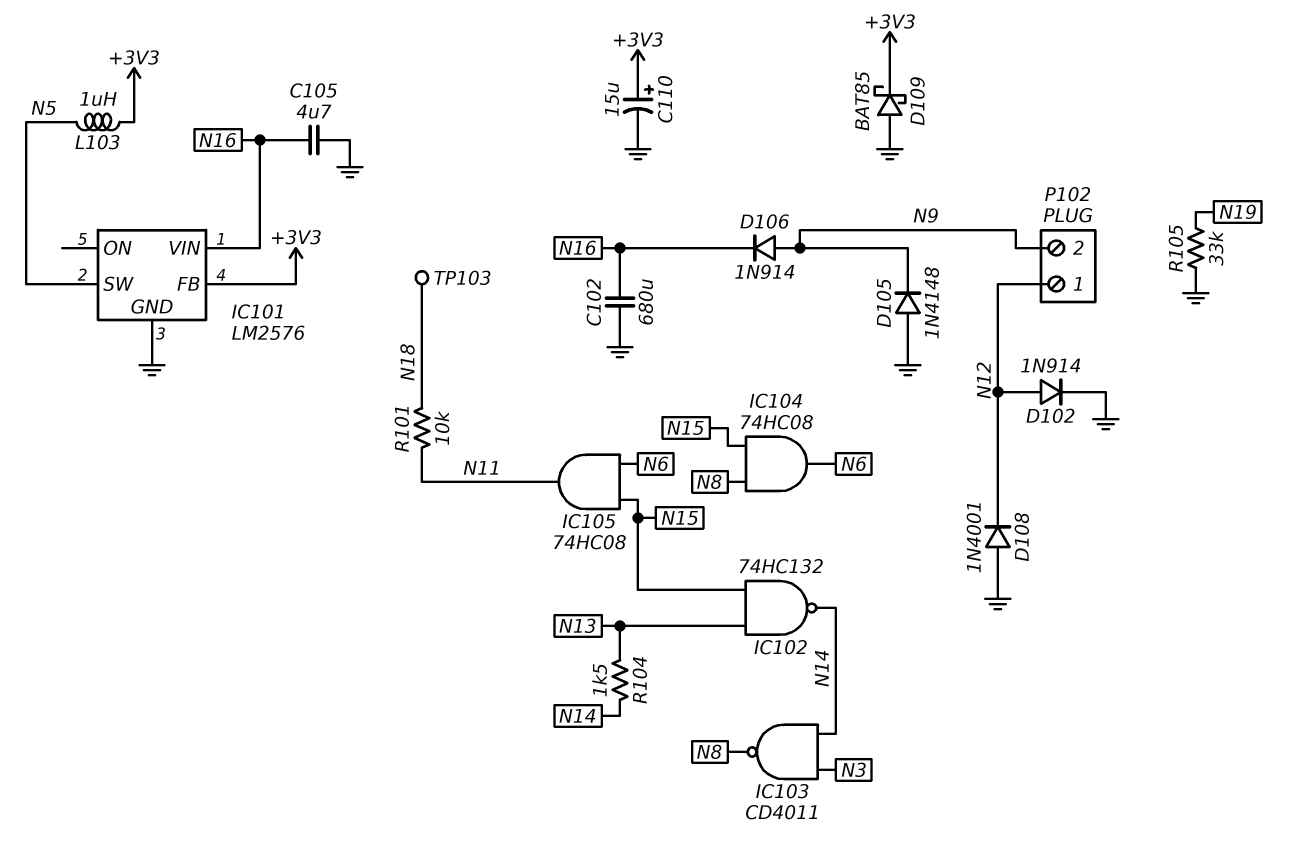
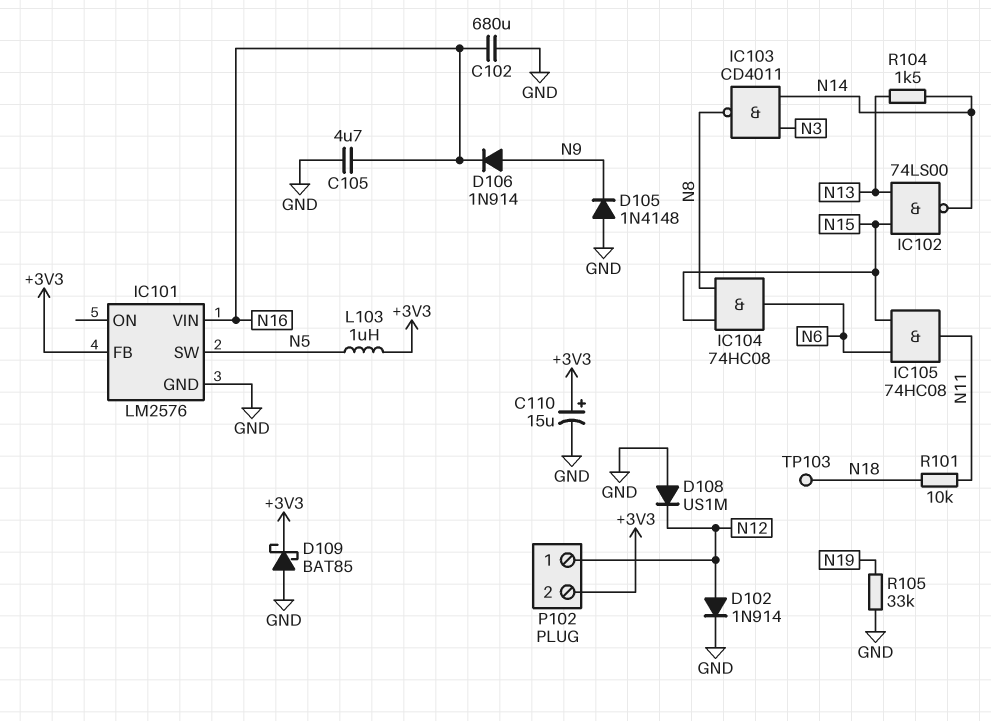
D108: diode 1N4001 (A GND, K N12) -> diode US1M (A GND, K N12)
IC102: NAND 74HC132 (in N13, in N15, out N14) -> NAND 74LS00 (in N13, in N15, out N14)
P102 pin 2: N9 -> +3V3

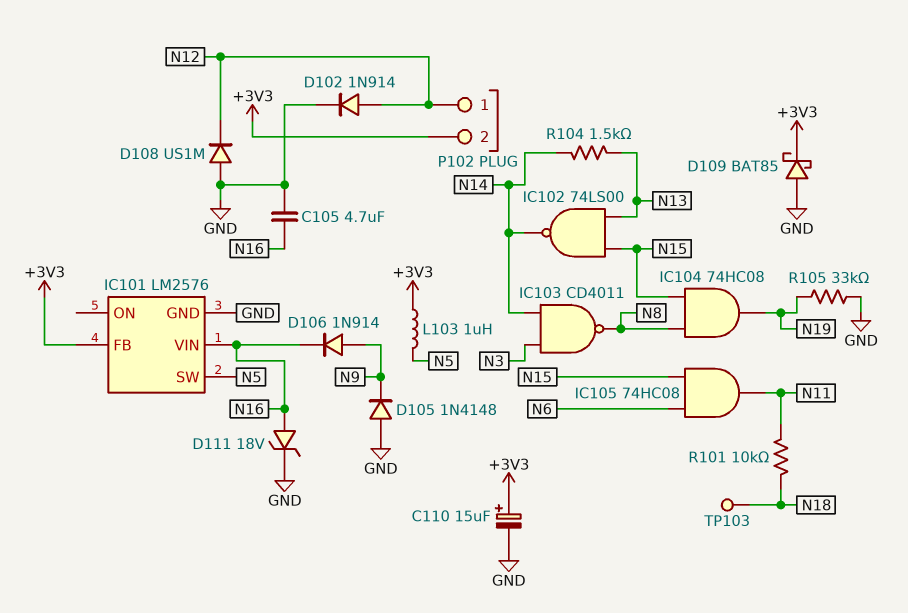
C102: 680uF (GND, N16) -> none
D111: none -> zener 18V (A N16, K GND)
IC104: AND 74HC08 (in N8, in N15, out N6) -> AND 74HC08 (in N8, in N15, out N19)

